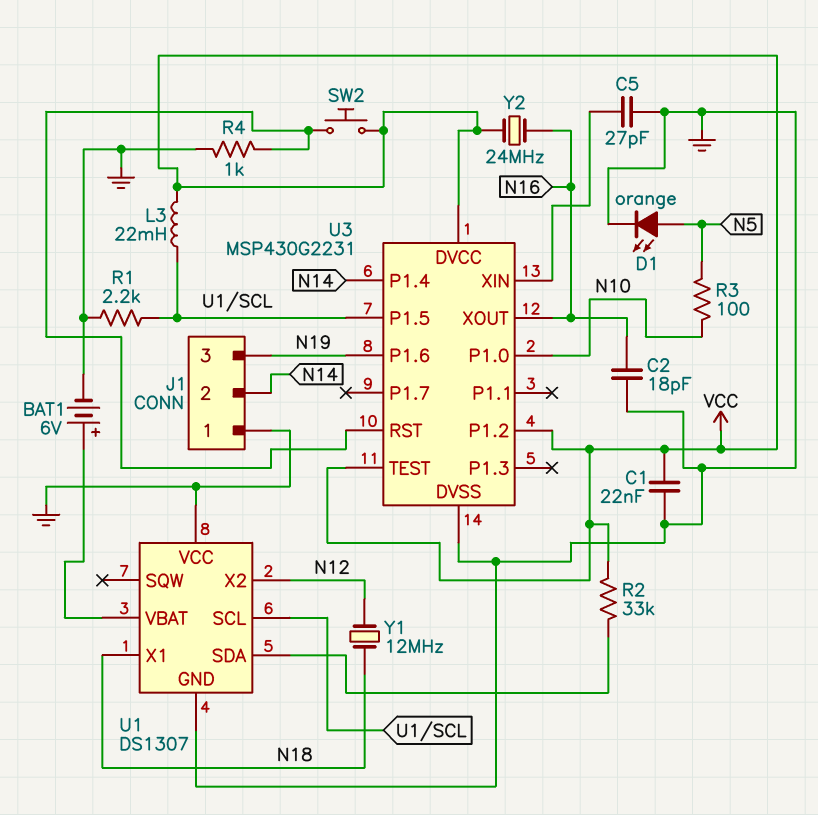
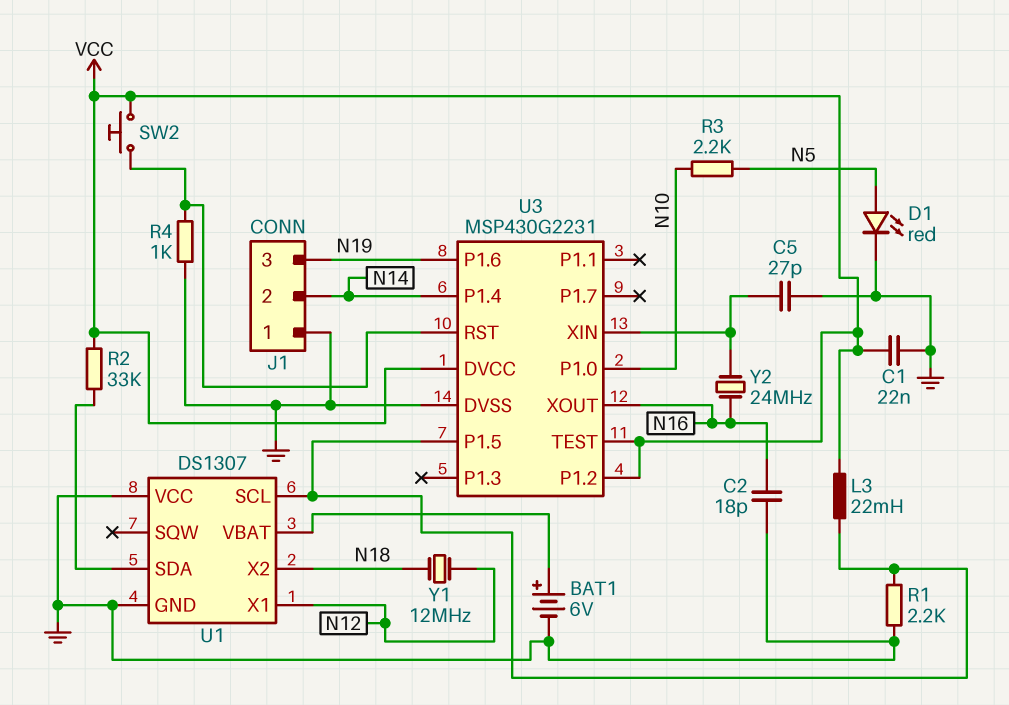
D1: LED orange (A N5, K GND) -> LED red (A N5, K GND)
R3: 100 (N5, N10) -> 2.2k (N5, N10)
U1 pin X1: N18 -> N12
U1 pin X2: N12 -> N18
Y2: 24MHz (N16, VCC) -> 24MHz (N16, U3/XIN)

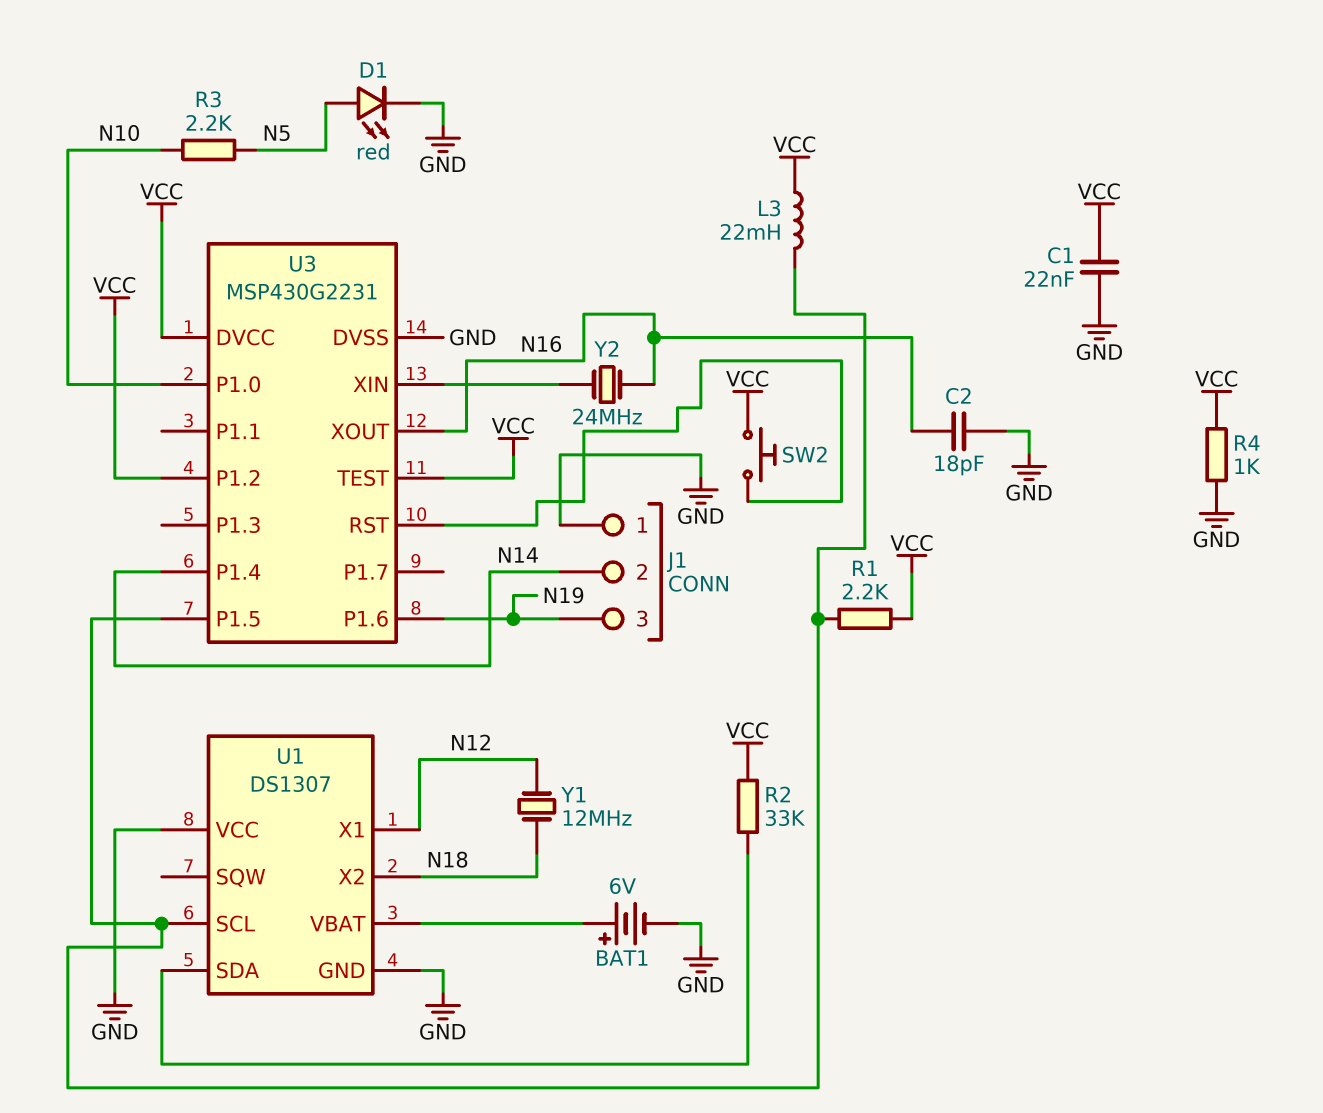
C5: 27pF (GND, U3/XIN) -> none
R1: 2.2k (GND, U1/SCL) -> 2.2k (U1/SCL, VCC)
R4: 1k (GND, U3/RST) -> 1k (GND, VCC)

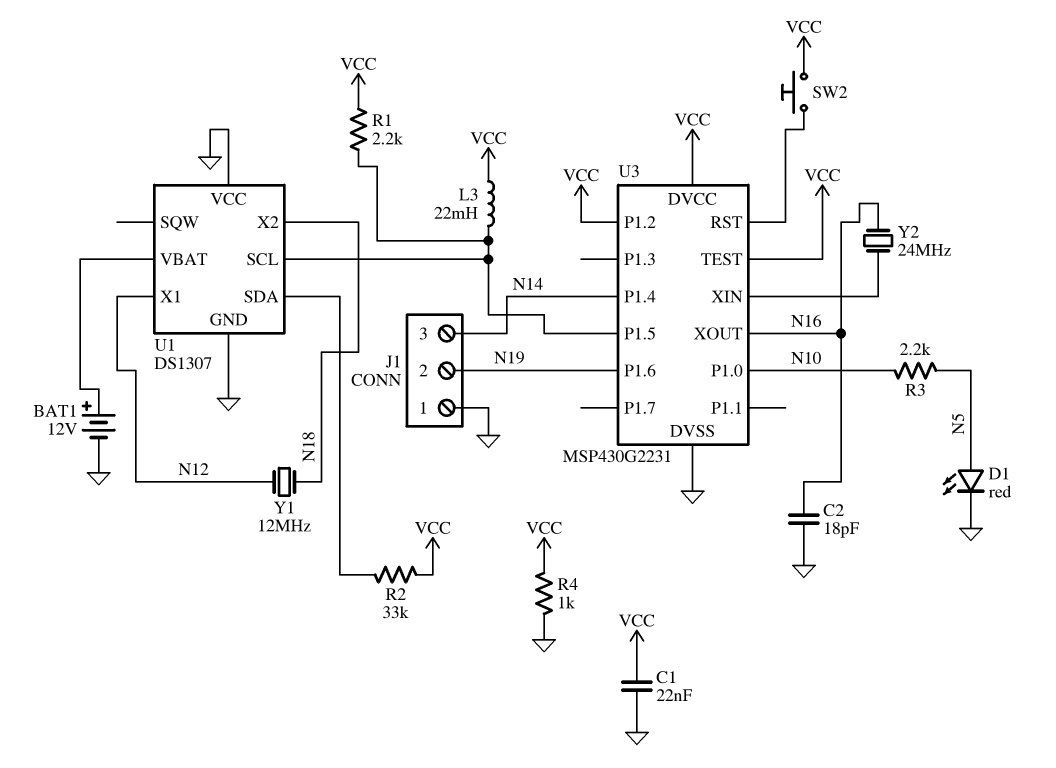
BAT1: 6V (plus U1/VBAT, minus GND) -> 12V (plus U1/VBAT, minus GND)
J1 pin 2: N14 -> N19
J1 pin 3: N19 -> N14

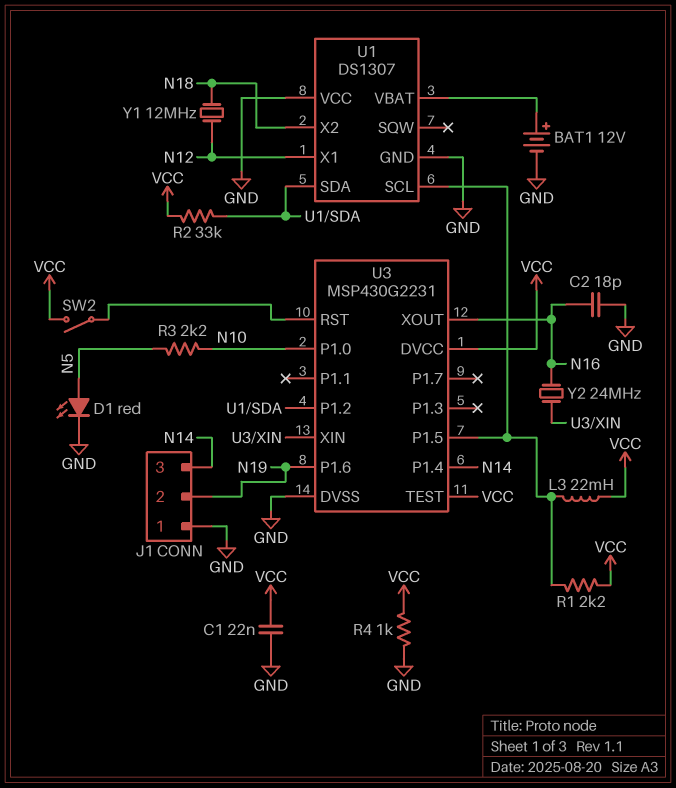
SW2: button (U3/RST, VCC) -> switch (U3/RST, VCC)
U3 pin P1.2: VCC -> U1/SDA

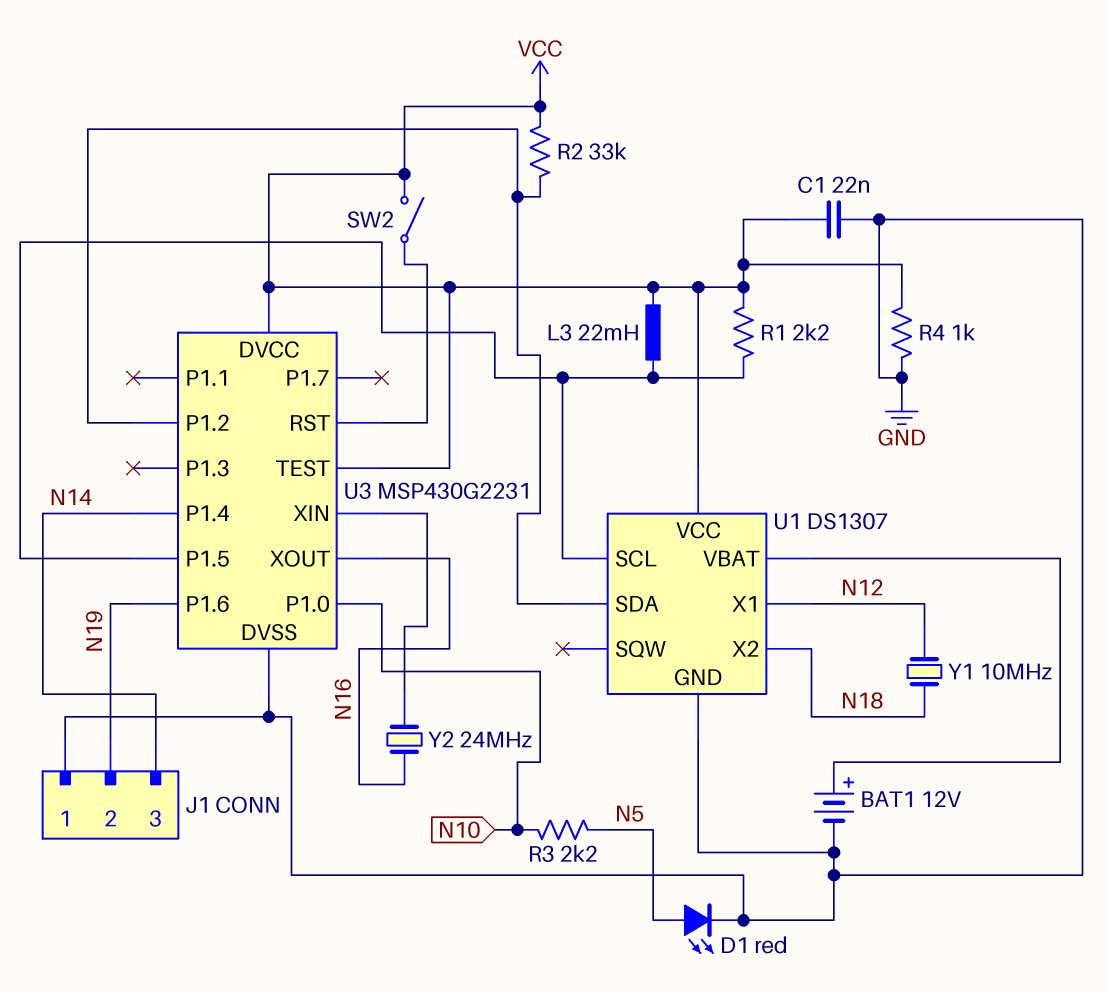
C2: 18pF (GND, N16) -> none
U1 pin VCC: GND -> VCC
Y1: 12MHz (N12, N18) -> 10MHz (N12, N18)

